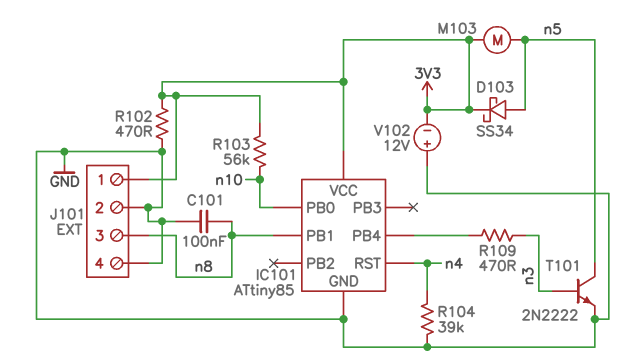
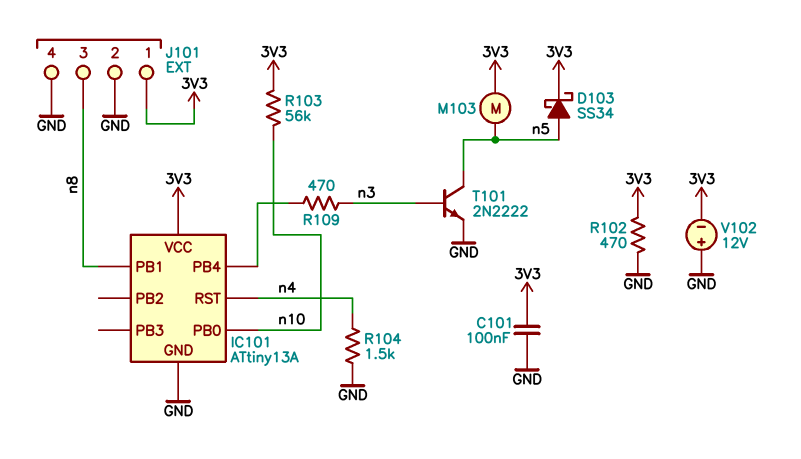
C101: 100nF (GND, n8) -> 100nF (3V3, GND)
IC101: ATtiny85 -> ATtiny13A
R104: 39k (GND, n4) -> 1.5k (GND, n4)

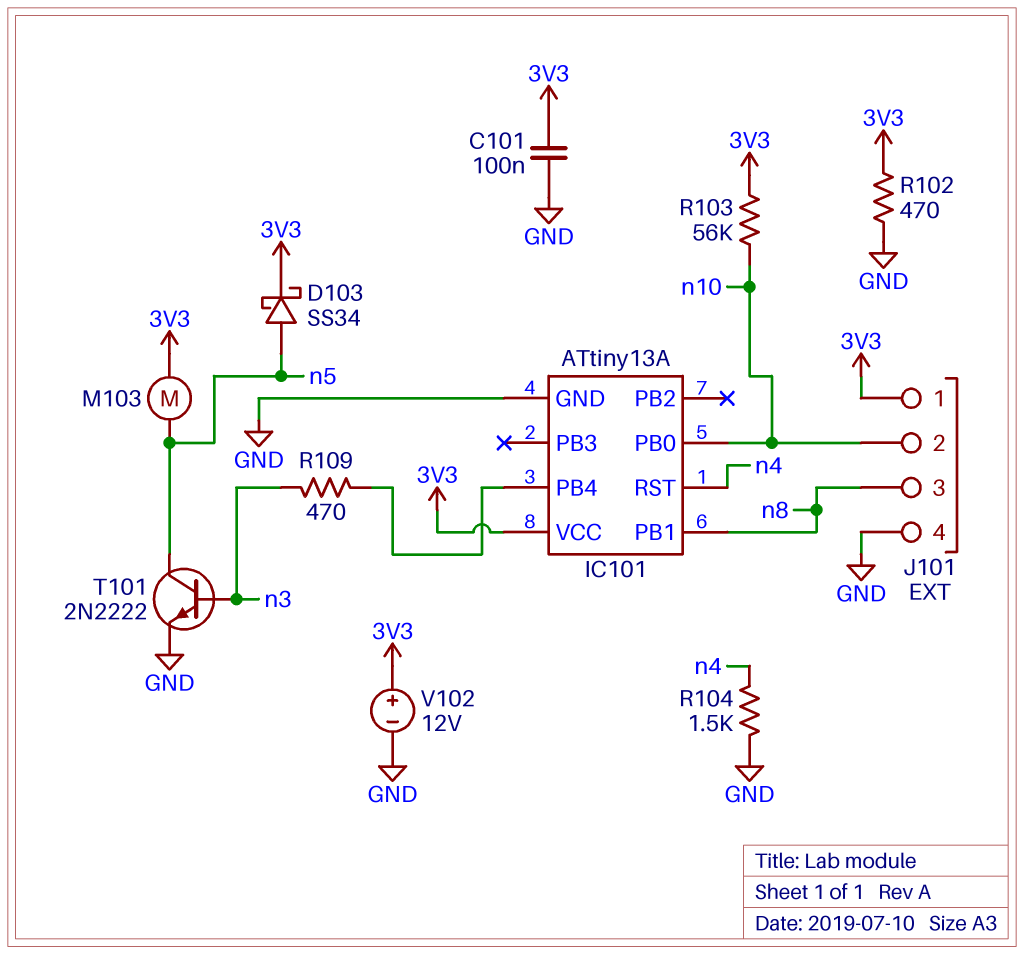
J101 pin 2: GND -> n10
V102: 12V (plus GND, minus 3V3) -> 12V (plus 3V3, minus GND)

